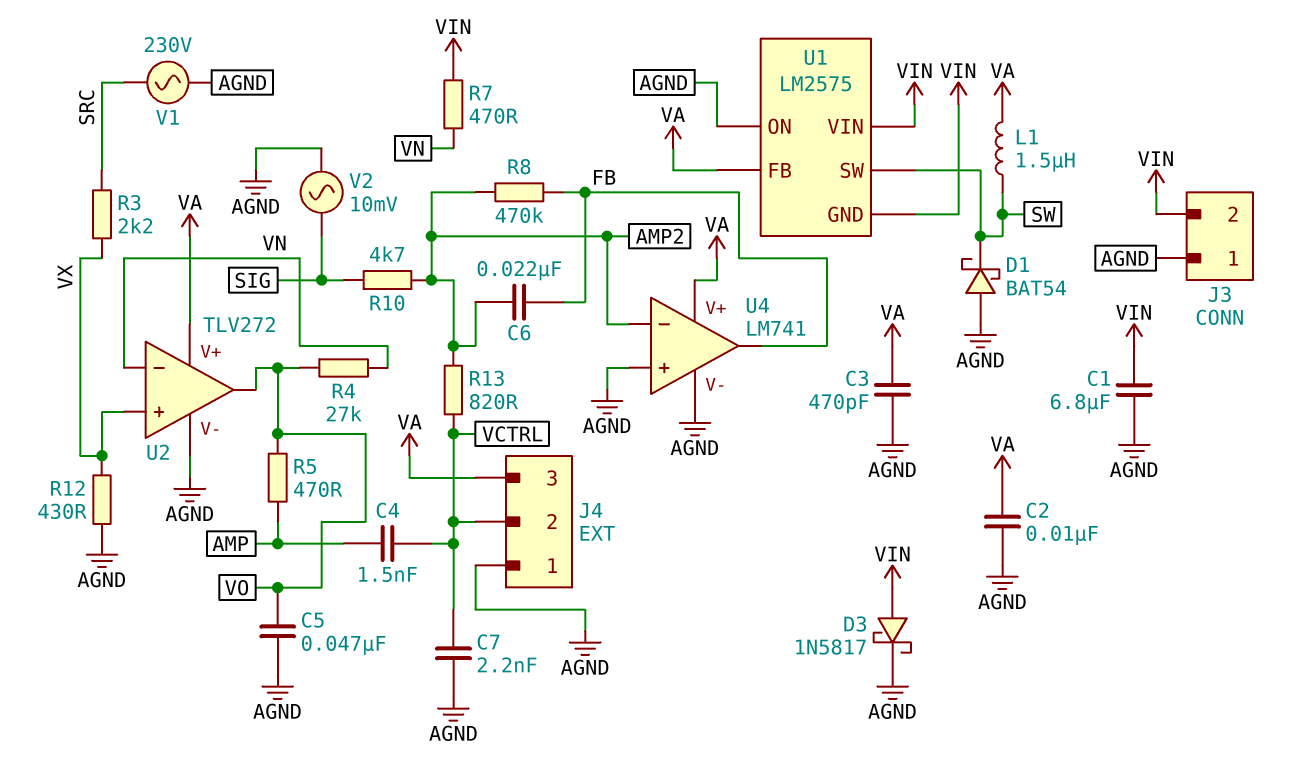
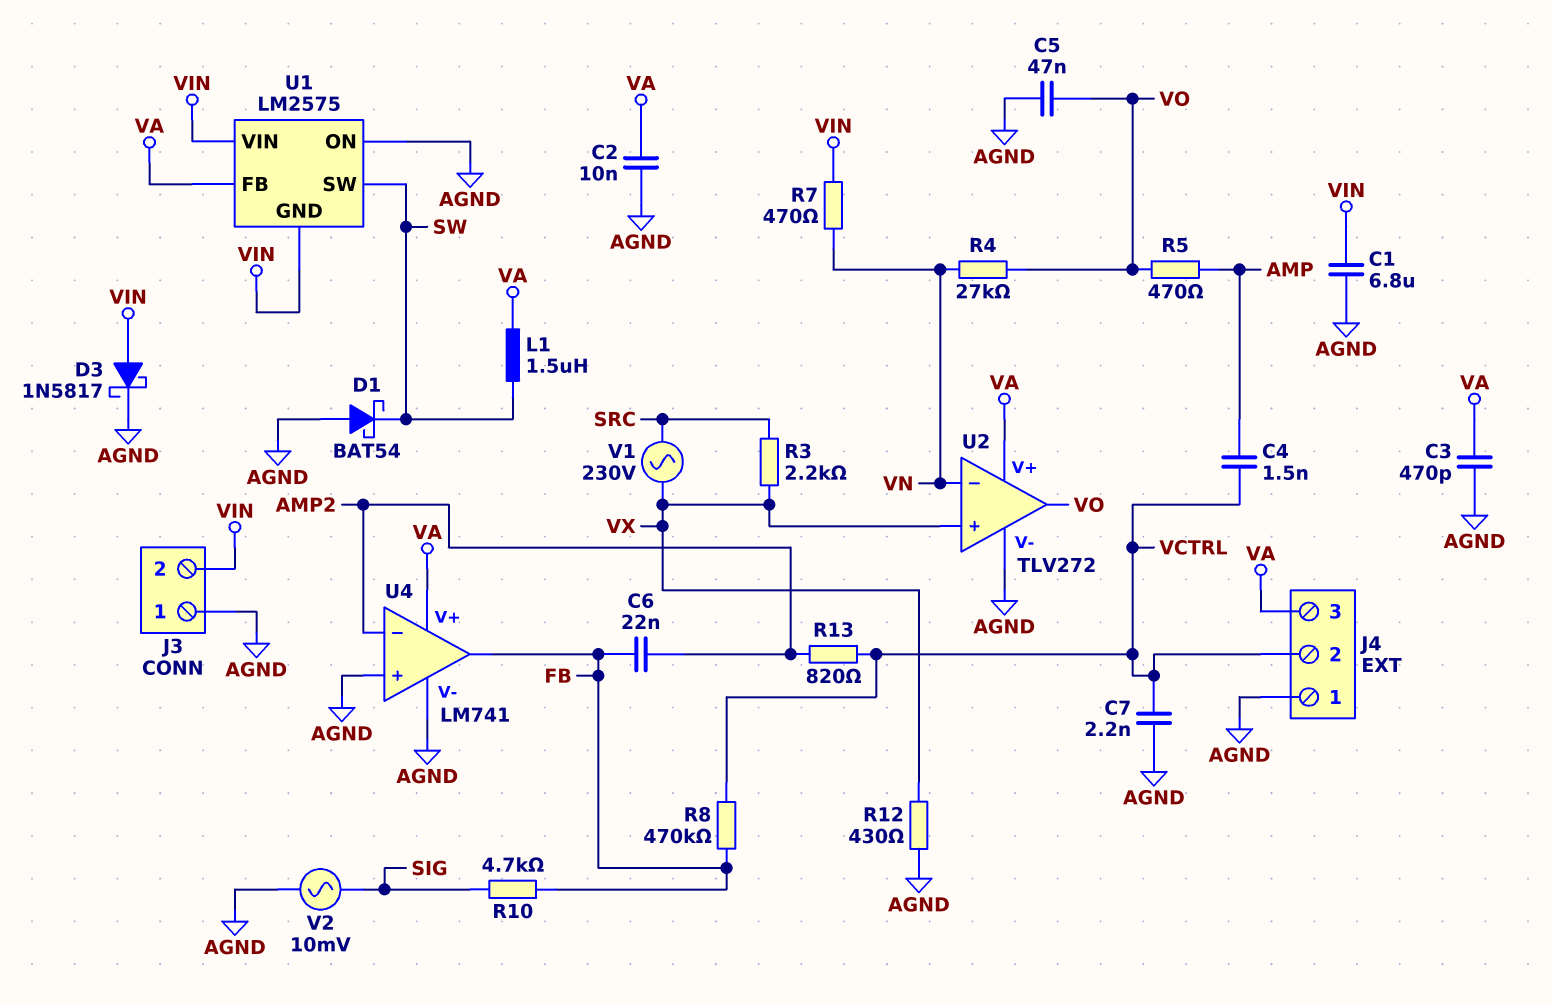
R8: 470k (AMP2, FB) -> 470k (FB, VCTRL)
R10: 4.7k (AMP2, SIG) -> 4.7k (FB, SIG)
V1: AC 230V (AGND, SRC) -> AC 230V (SRC, VX)

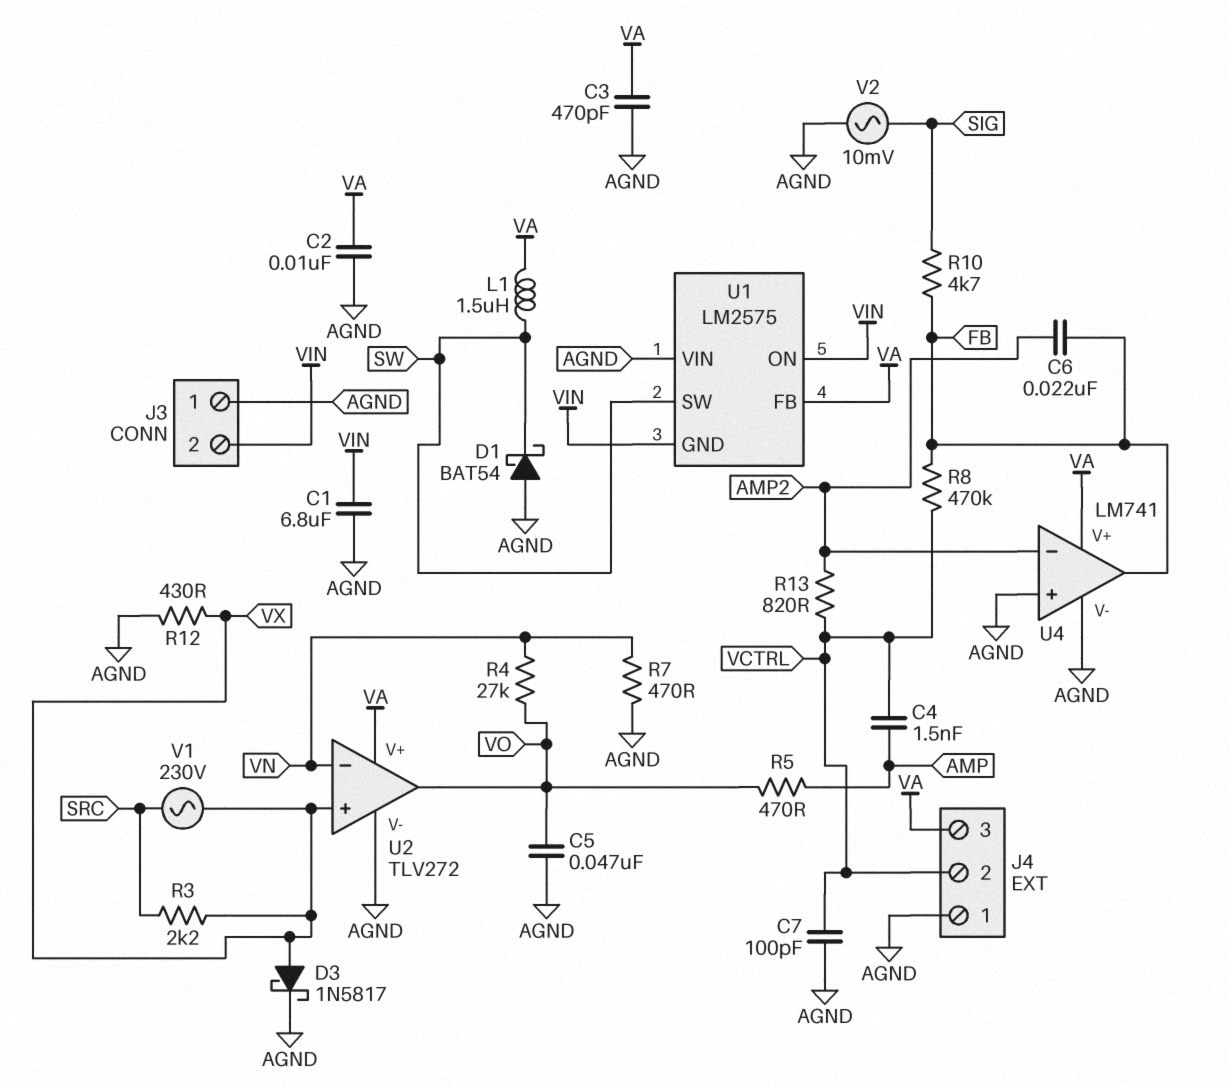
C7: 2.2nF (AGND, VCTRL) -> 100pF (AGND, VCTRL)
D3: schottky 1N5817 (A VIN, K AGND) -> schottky 1N5817 (A VX, K AGND)
R7: 470 (VIN, VN) -> 470 (AGND, VN)
U1 pin ON: AGND -> VIN
U1 pin VIN: VIN -> AGND

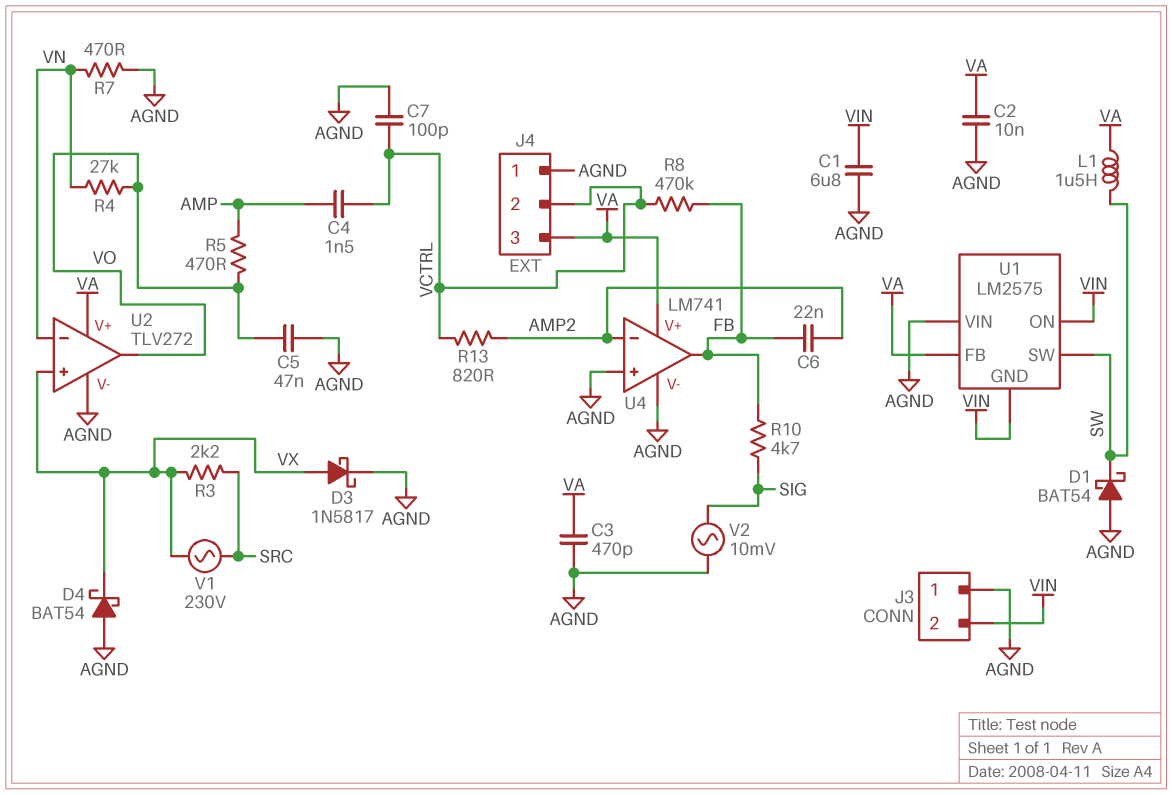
D4: none -> schottky BAT54 (A AGND, K VX)
R12: 430 (AGND, VX) -> none

